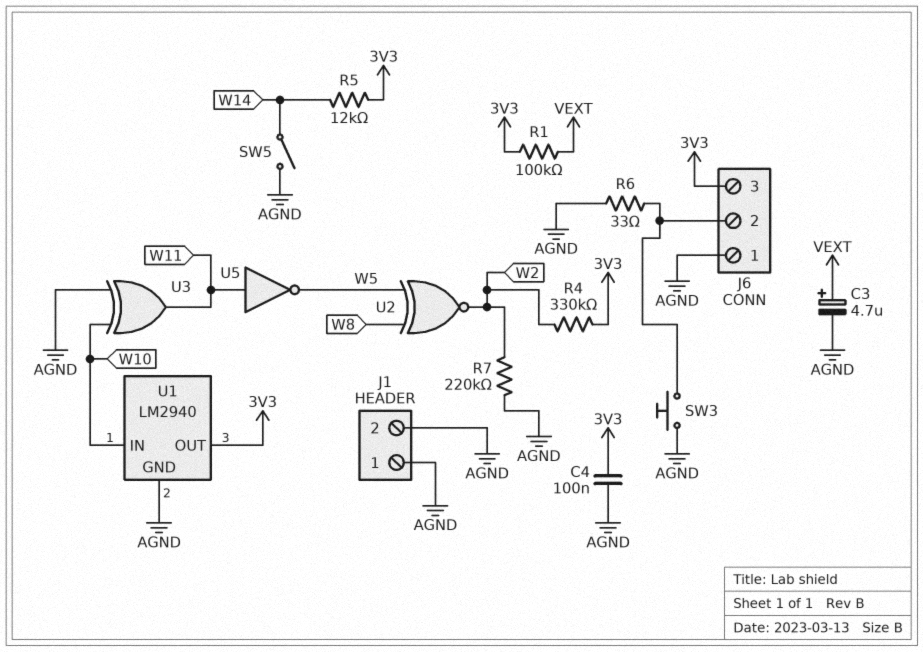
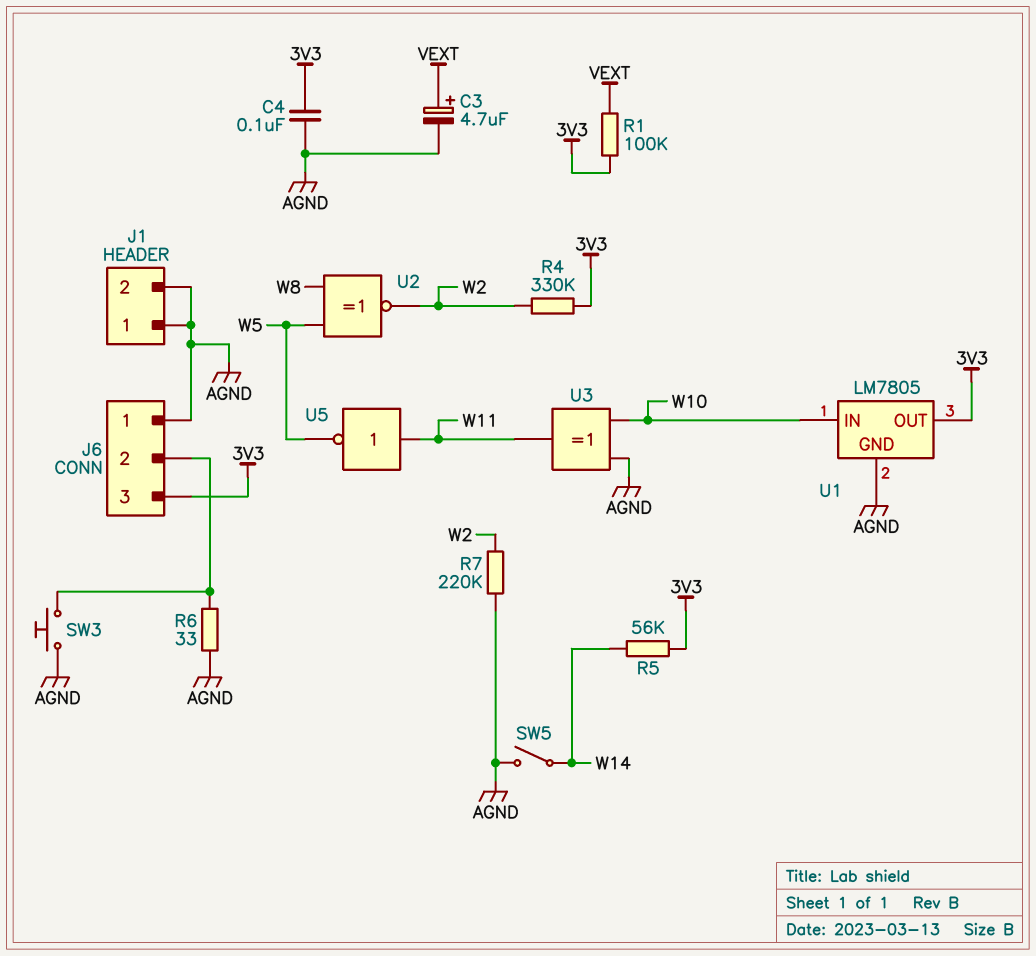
R5: 12k (3V3, W14) -> 56k (3V3, W14)
U1: LM2940 -> LM7805

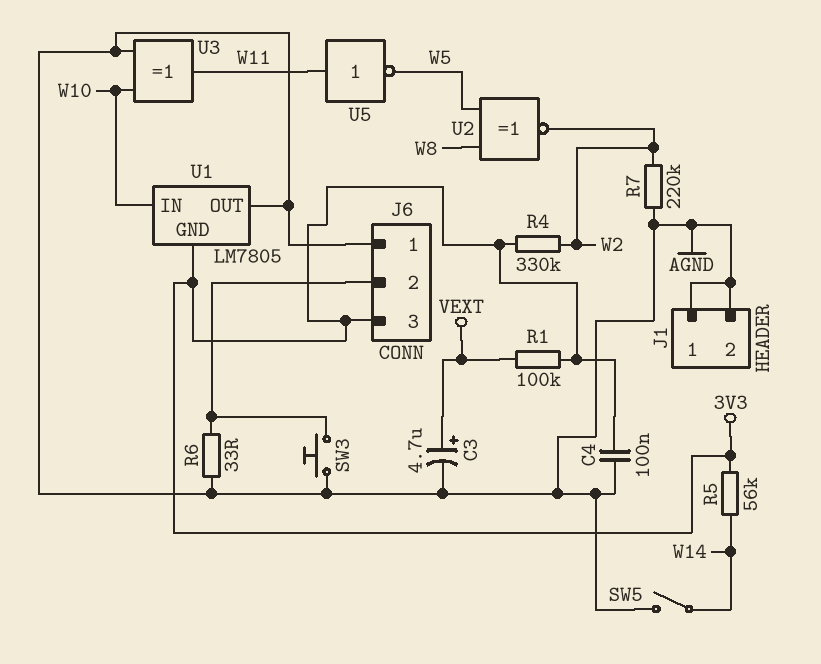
U1 pin GND: AGND -> 3V3
U1 pin OUT: 3V3 -> AGND

